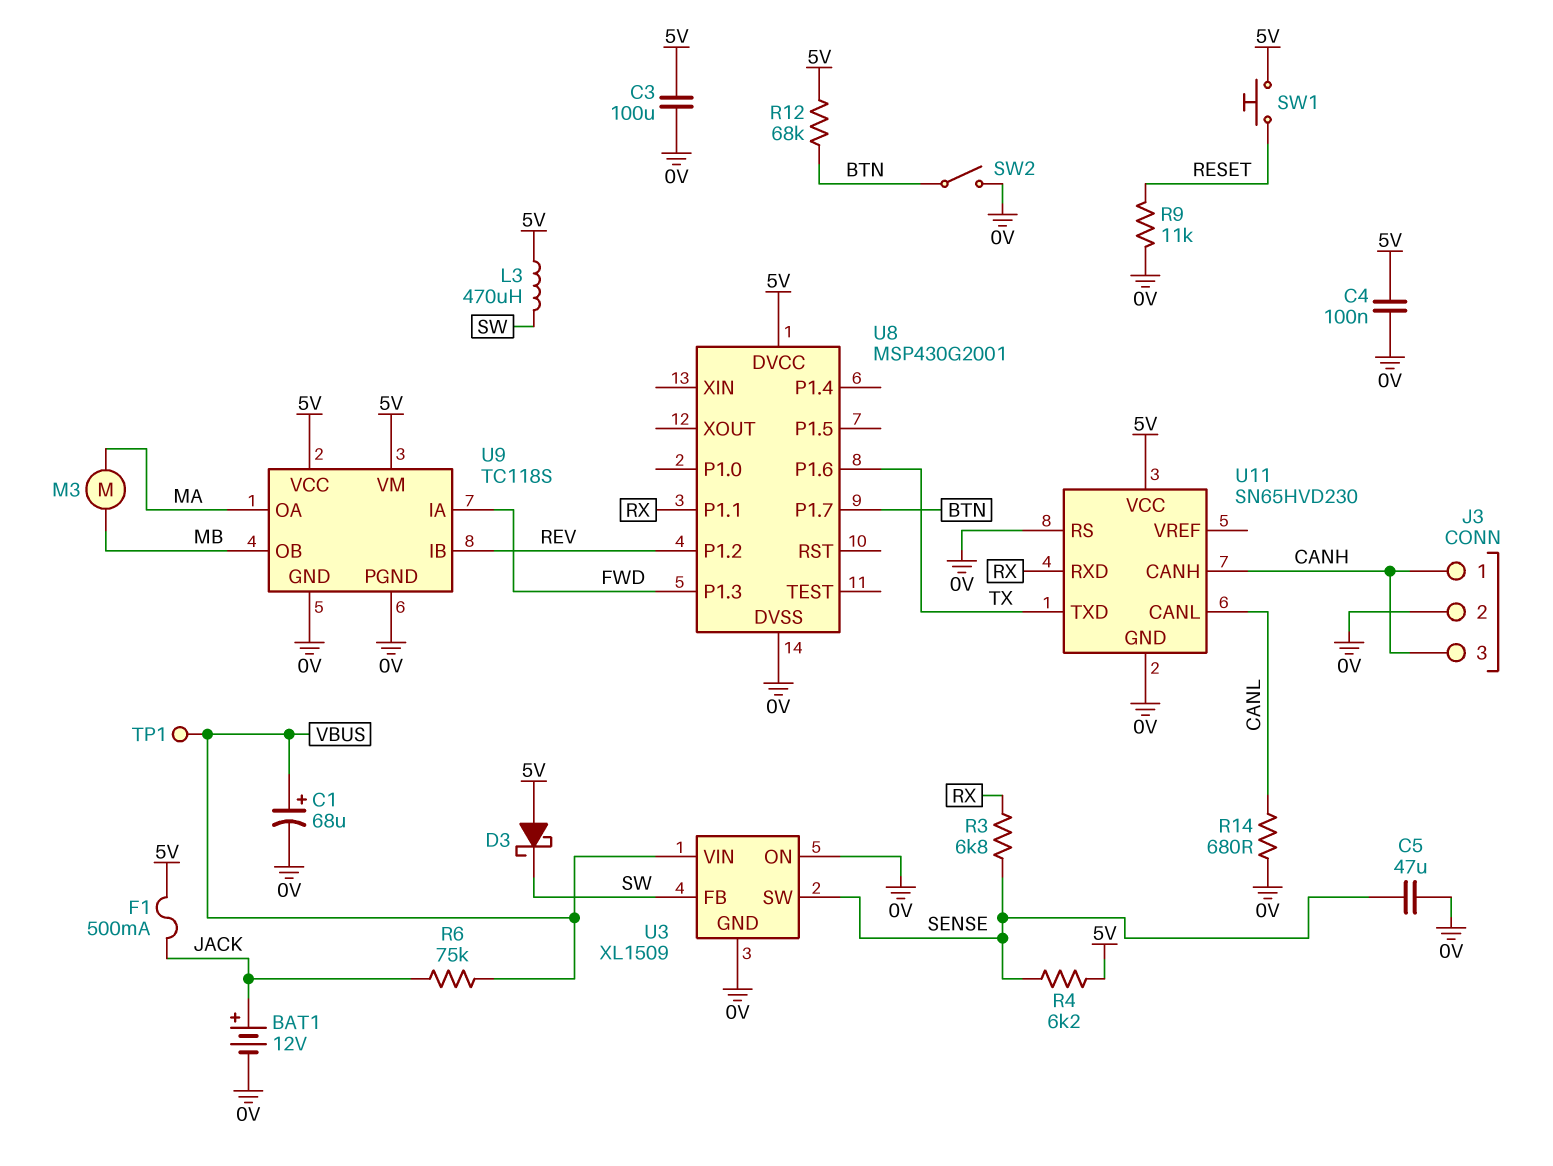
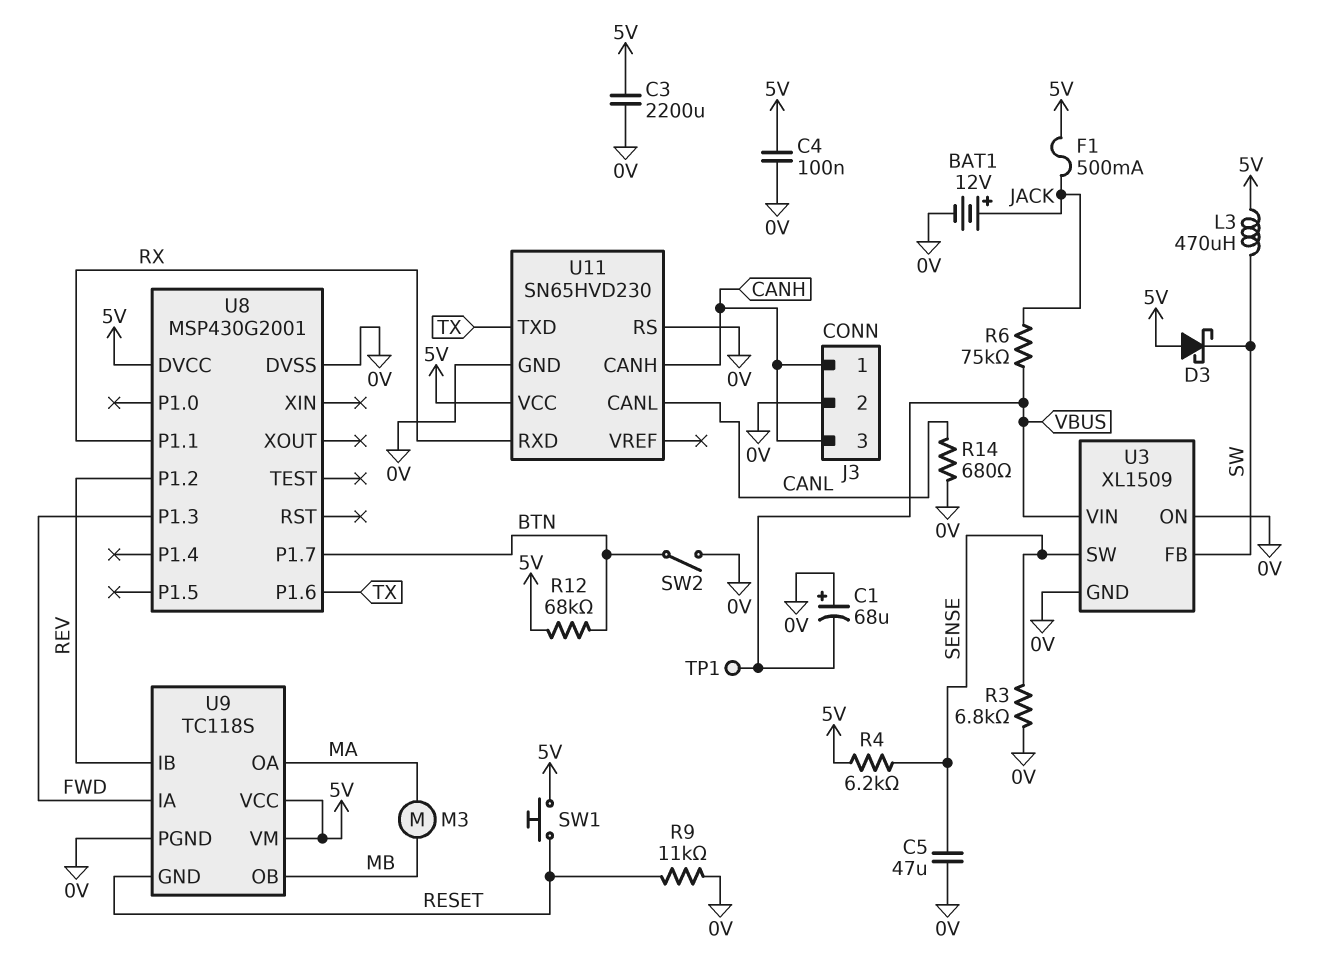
C1: 68uF (plus VBUS, minus 0V) -> 68uF (plus 0V, minus VBUS)
C3: 100uF (0V, 5V) -> 2200uF (0V, 5V)
R3: 6.8k (RX, SENSE) -> 6.8k (0V, SENSE)
U9 pin GND: 0V -> RESET

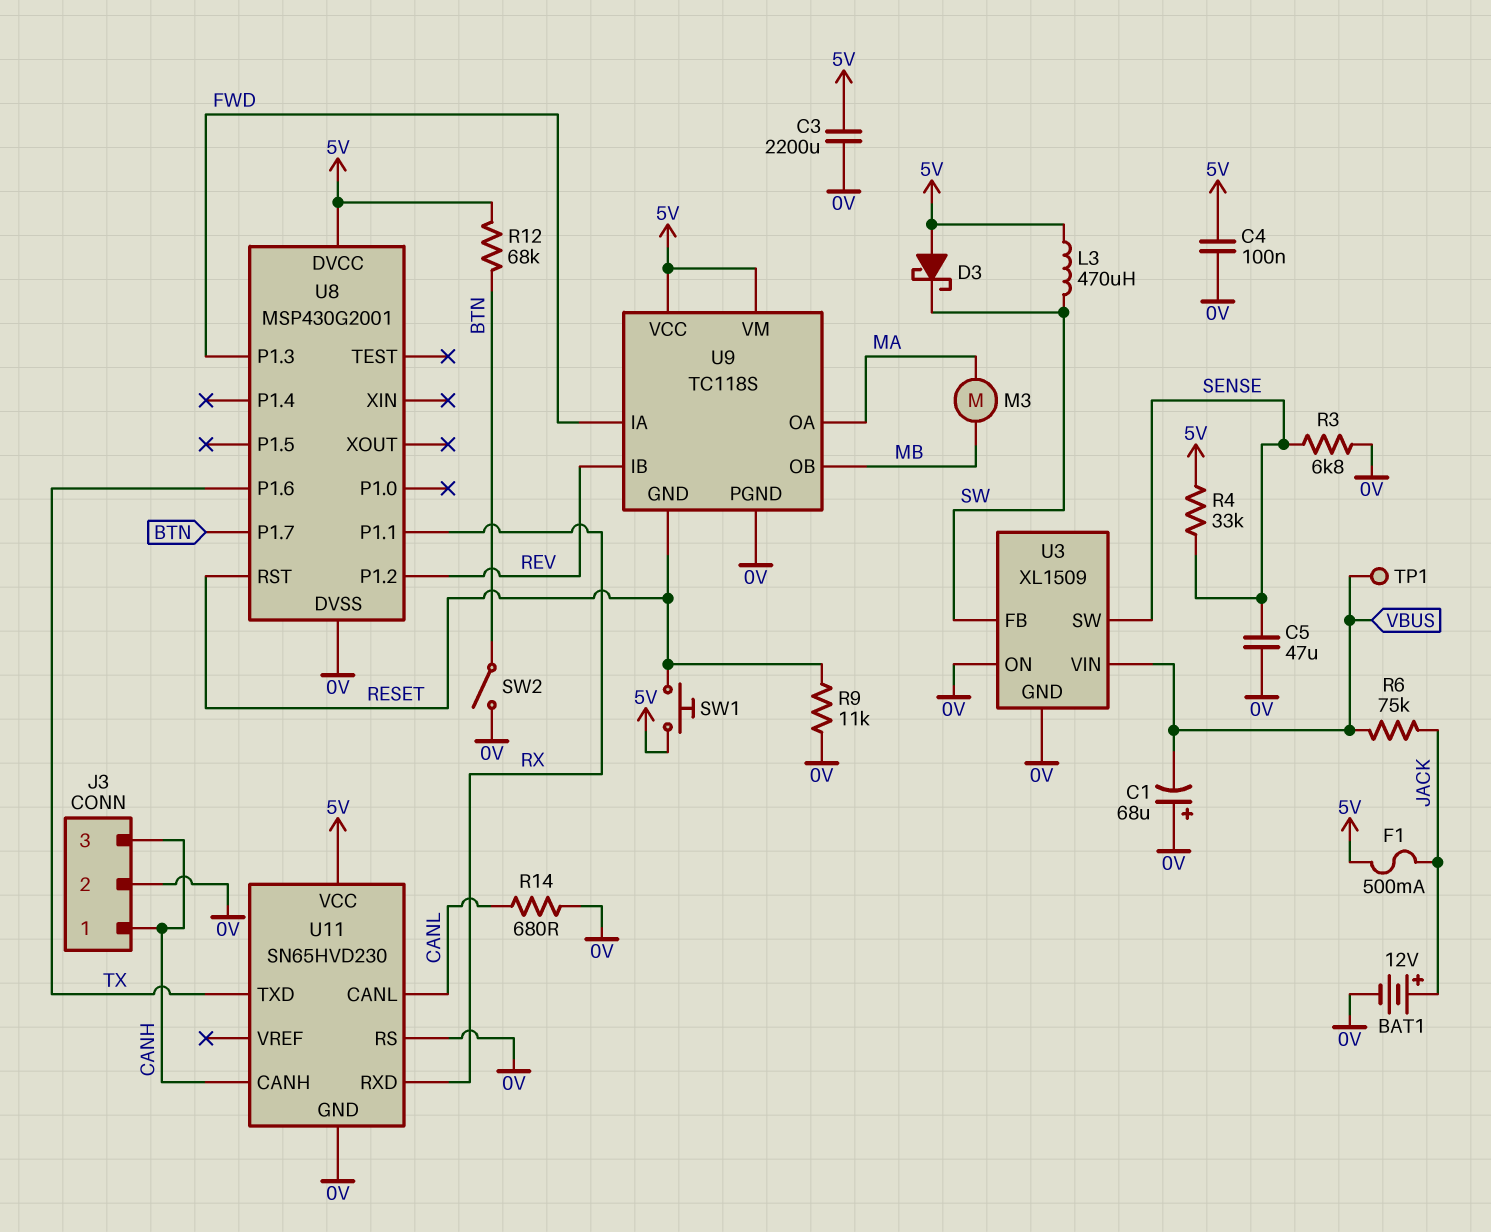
R4: 6.2k (5V, SENSE) -> 33k (5V, SENSE)
U8 pin RST: none -> RESET

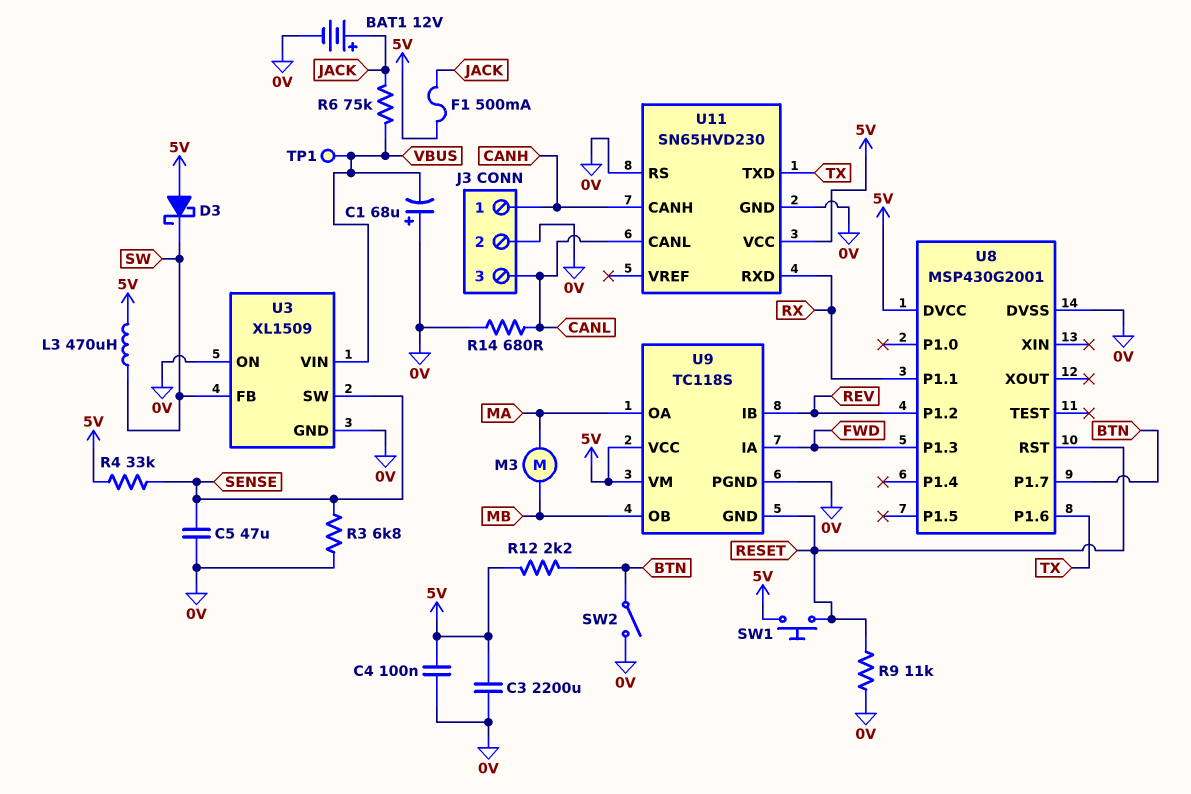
J3 pin 3: CANH -> CANL
R12: 68k (5V, BTN) -> 2.2k (5V, BTN)

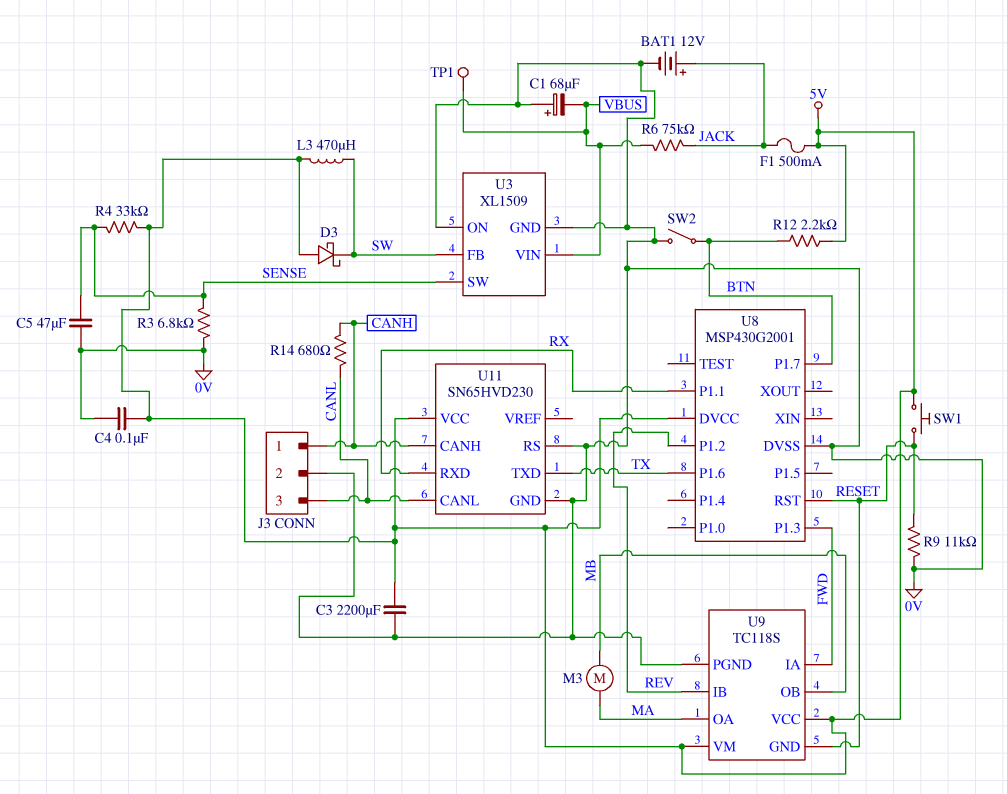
R14: 680 (0V, CANL) -> 680 (CANH, CANL)

